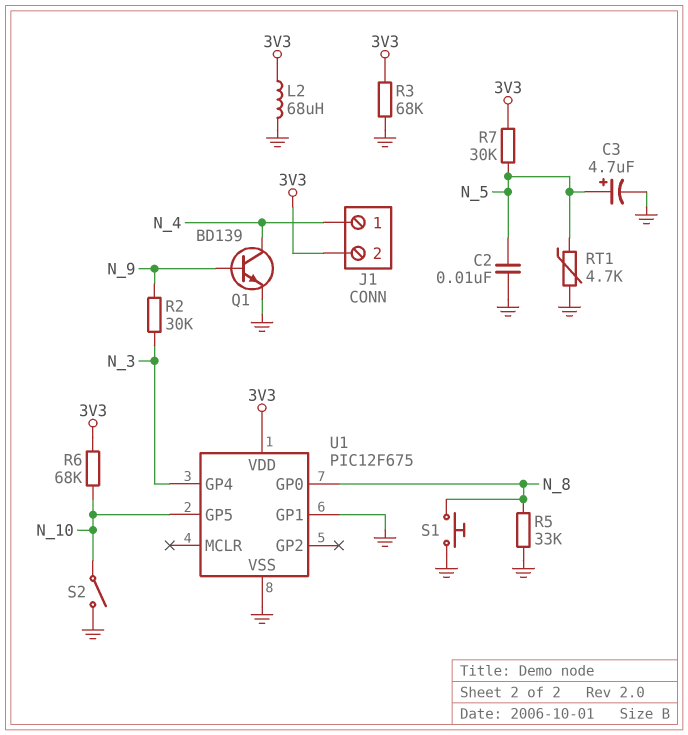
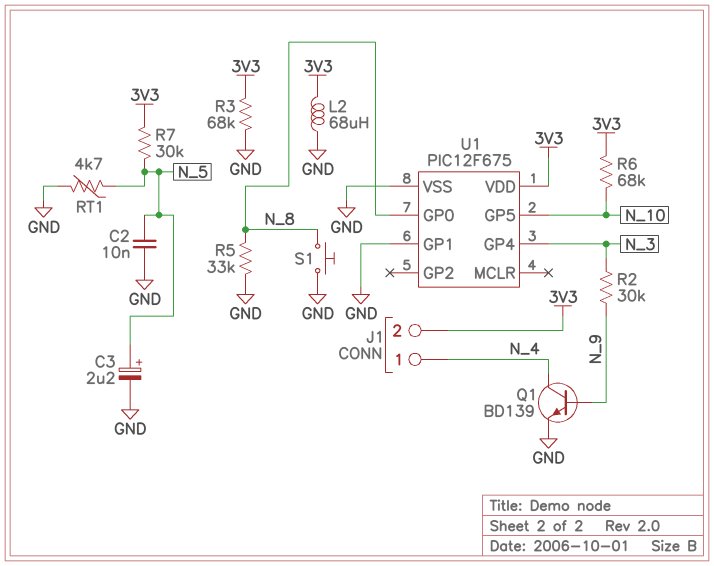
C3: 4.7uF (plus N_5, minus GND) -> 2.2uF (plus N_5, minus GND)
S2: switch (GND, N_10) -> none

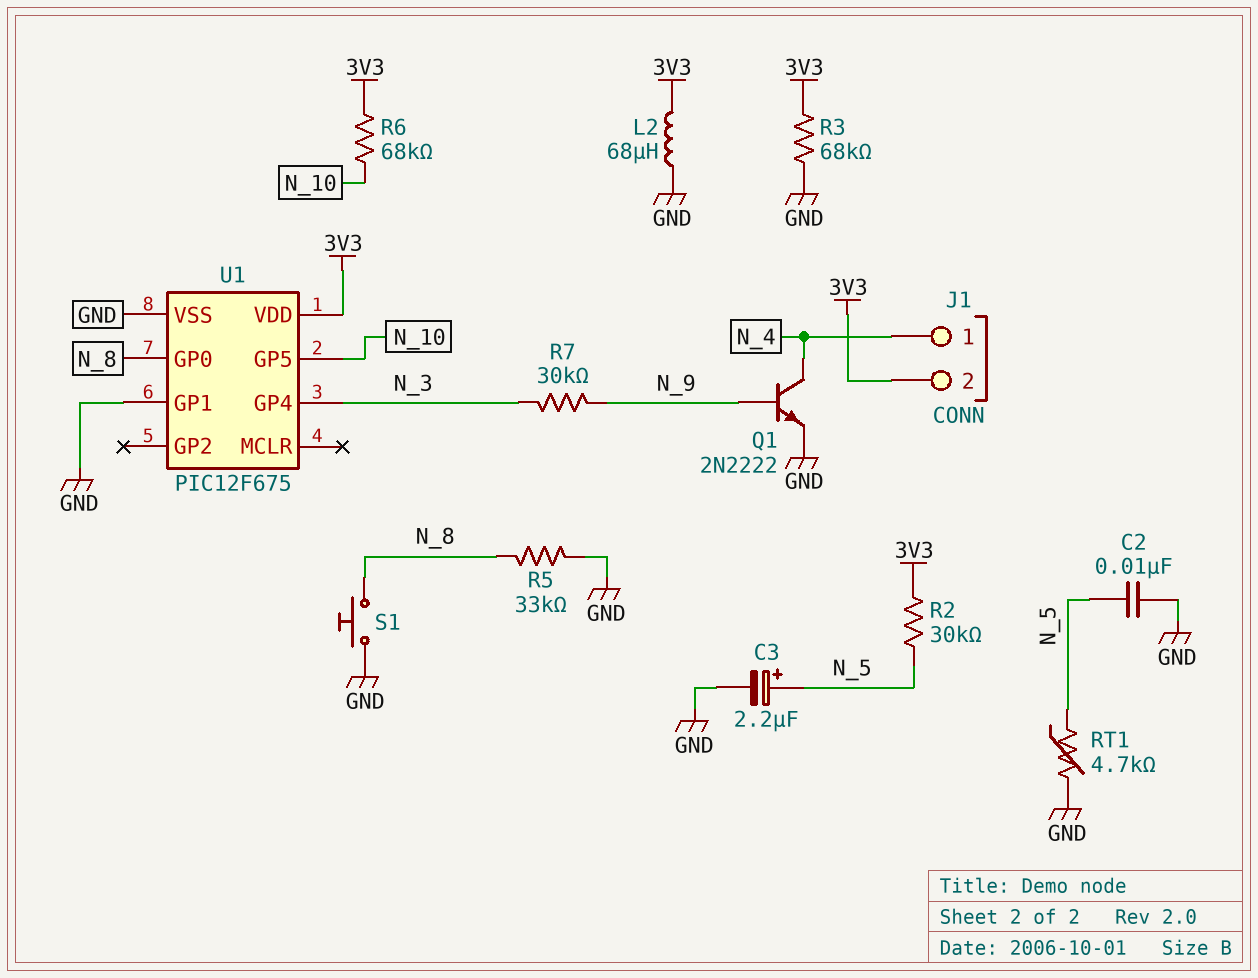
Q1: NPN BD139 (B N_9, C N_4, E GND) -> NPN 2N2222 (B N_9, C N_4, E GND)
R2: 30k (N_3, N_9) -> 30k (3V3, N_5)
R7: 30k (3V3, N_5) -> 30k (N_3, N_9)

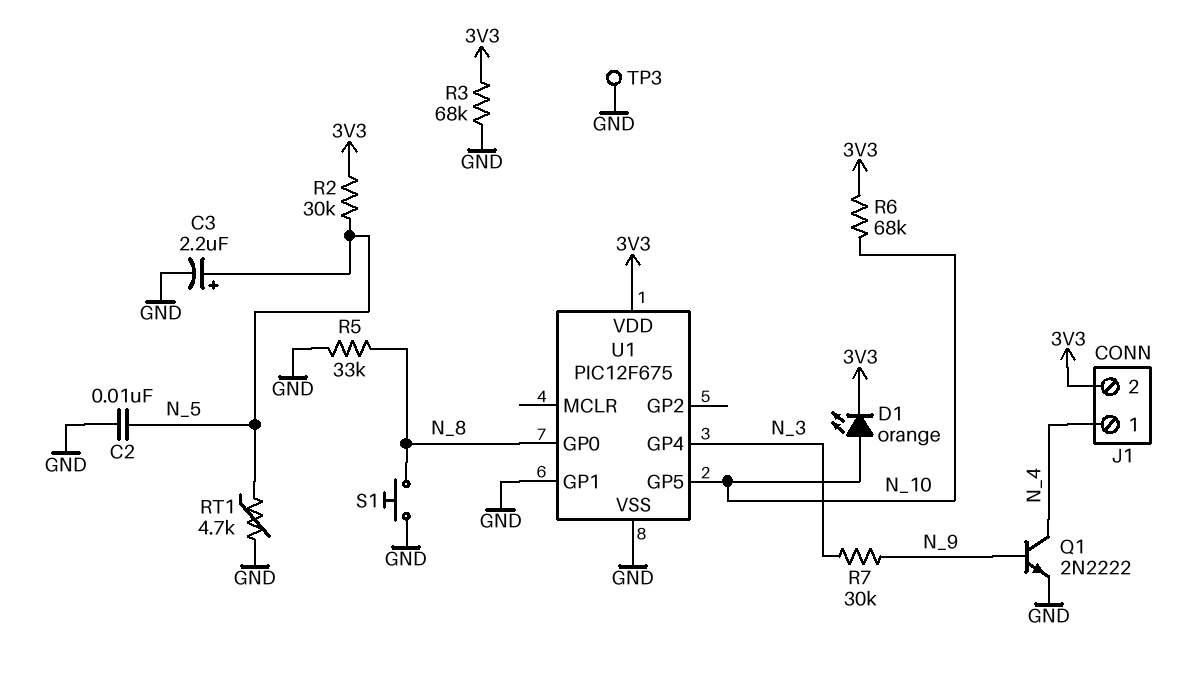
D1: none -> LED orange (A N_10, K 3V3)
L2: 68uH (3V3, GND) -> none
TP3: none -> test point (GND)

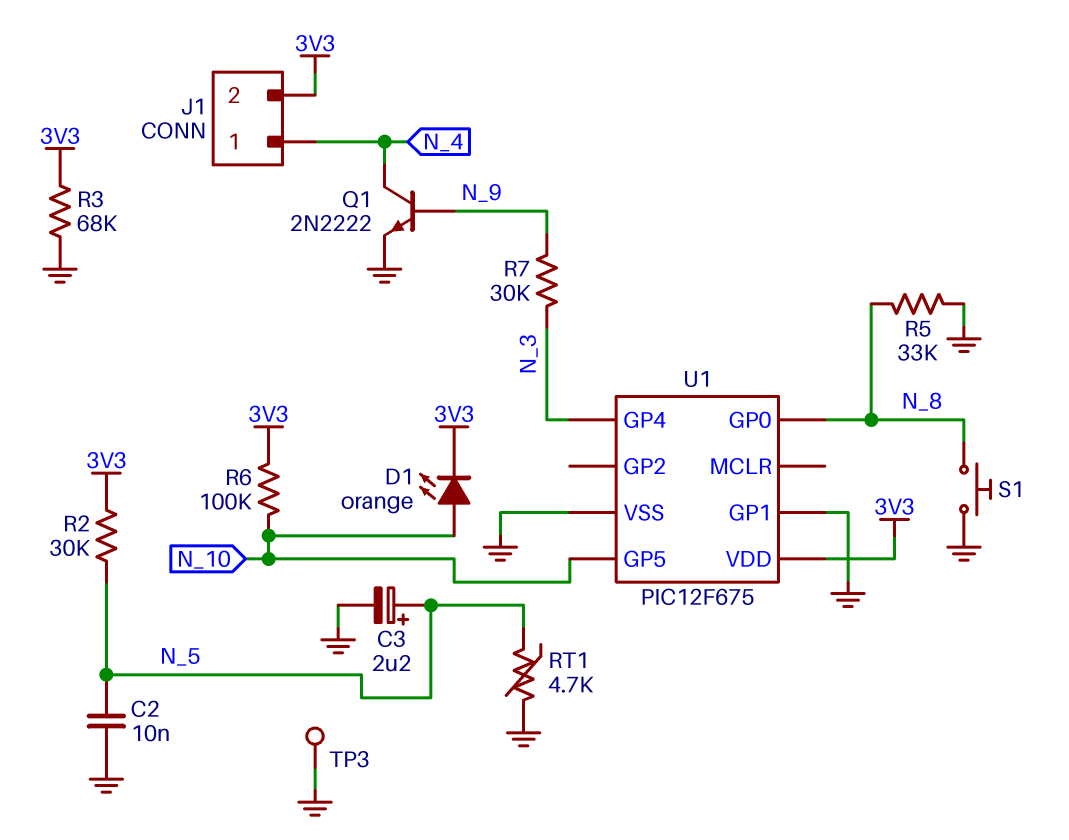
R6: 68k (3V3, N_10) -> 100k (3V3, N_10)

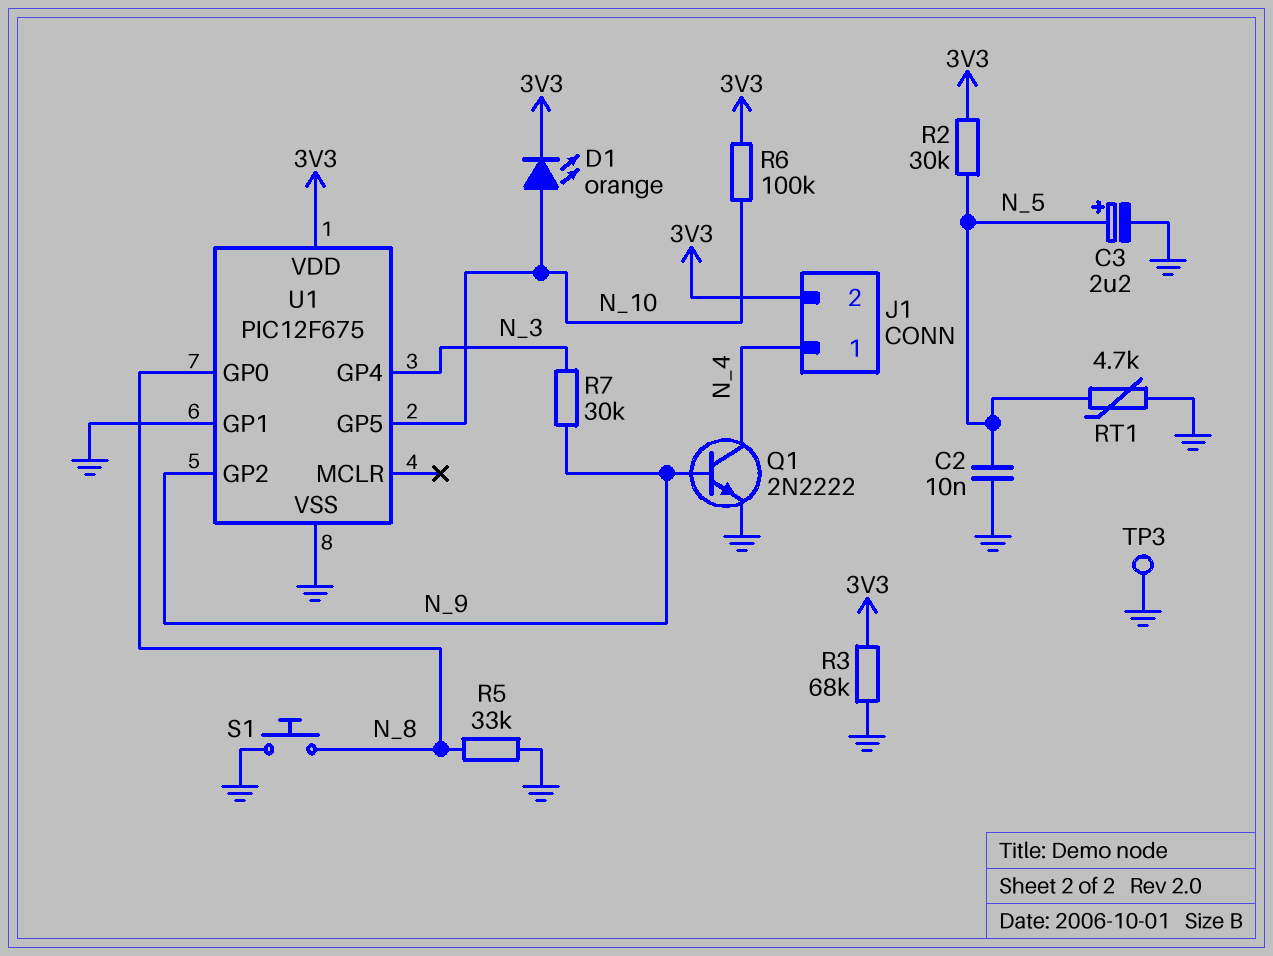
U1 pin GP2: none -> N_9

